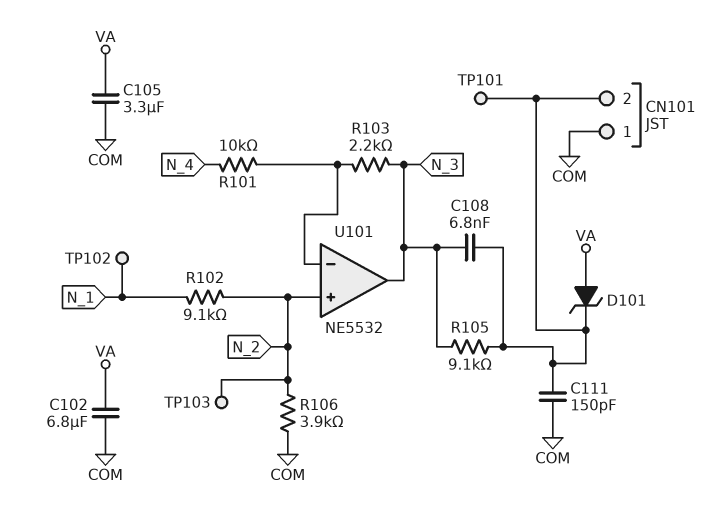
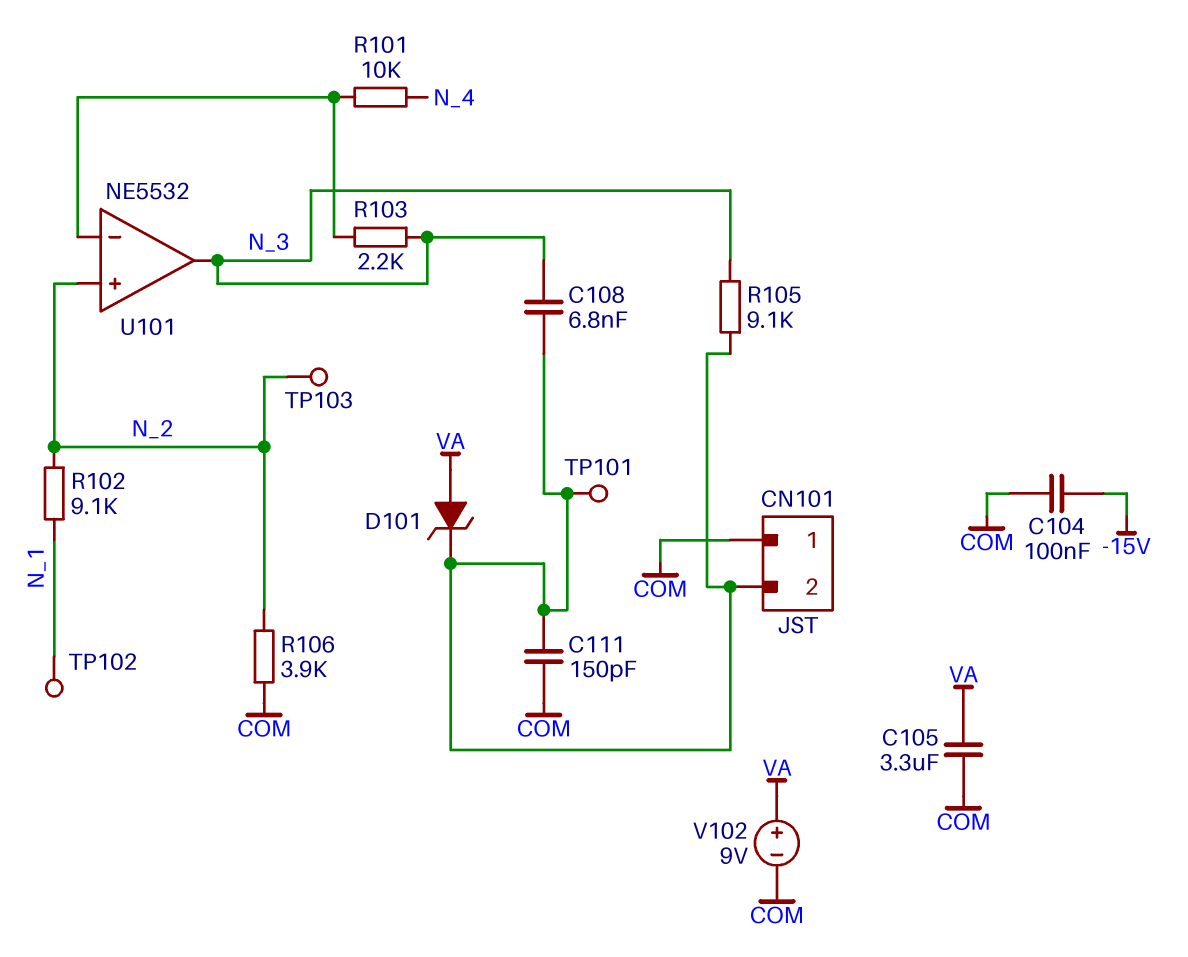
C102: 6.8uF (COM, VA) -> none
C104: none -> 100nF (-15V, COM)
V102: none -> 9V (plus VA, minus COM)

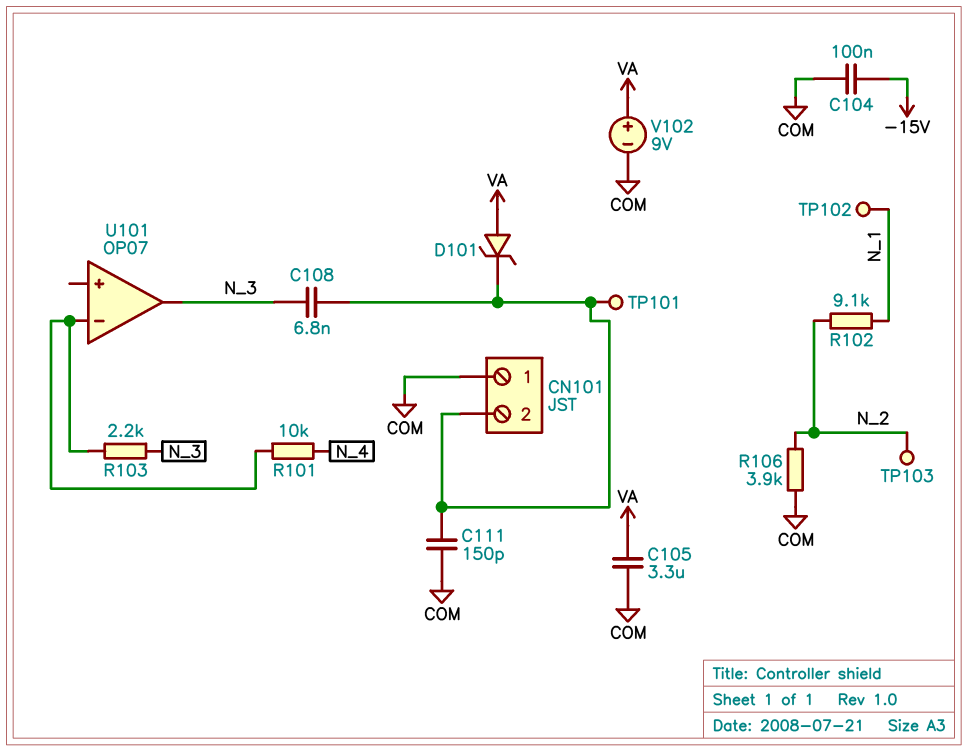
R105: 9.1k (CN101/2, N_3) -> none
U101: NE5532 -> OP07
U101 pin in+: N_2 -> none

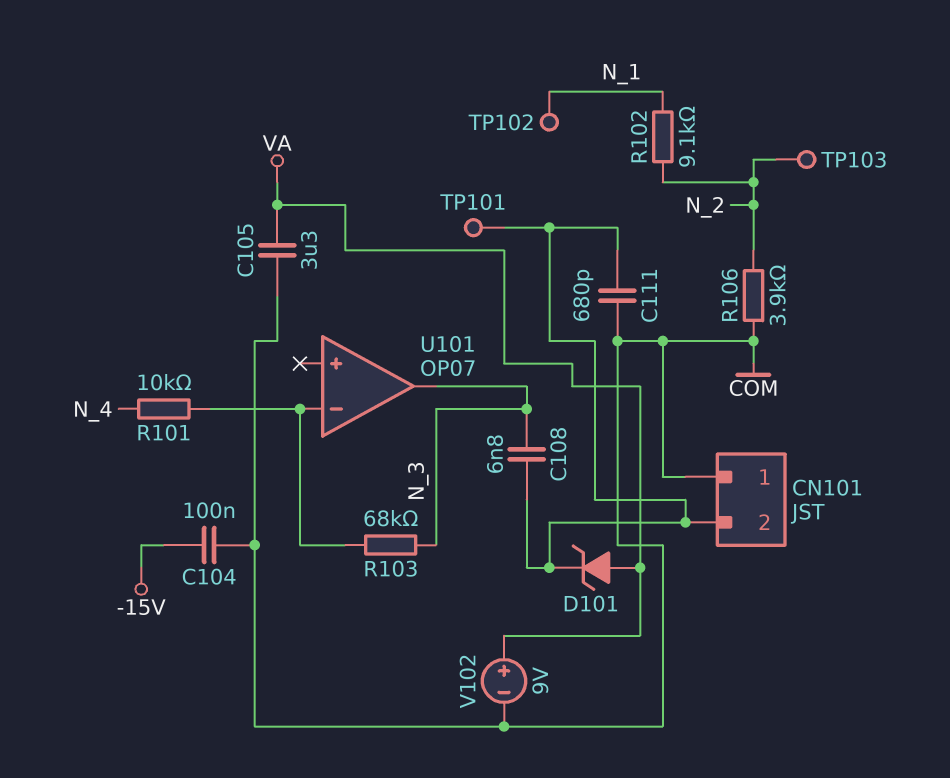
C111: 150pF (CN101/2, COM) -> 680pF (CN101/2, COM)
R103: 2.2k (N_3, U101/in-) -> 68k (N_3, U101/in-)

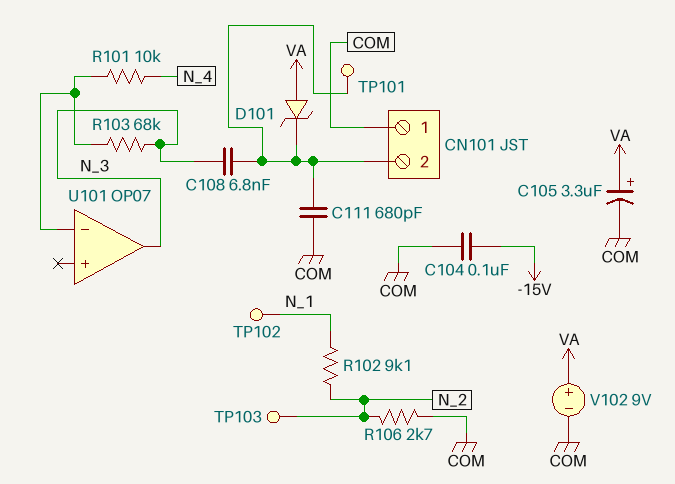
C105: 3.3uF (COM, VA) -> 3.3uF (plus VA, minus COM)
R106: 3.9k (COM, N_2) -> 2.7k (COM, N_2)

